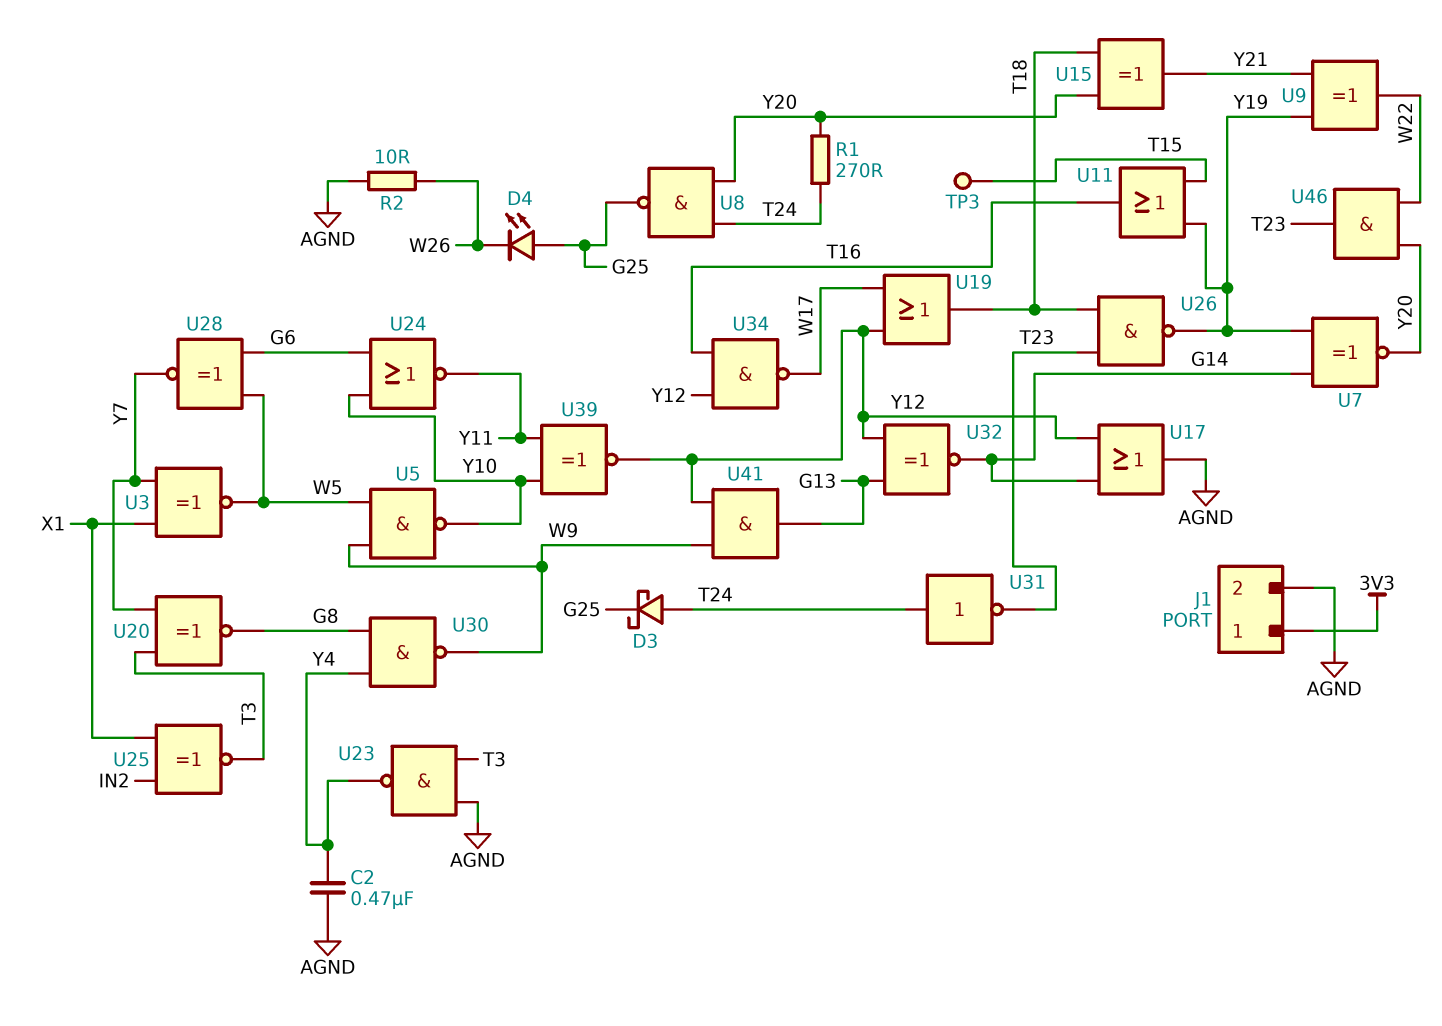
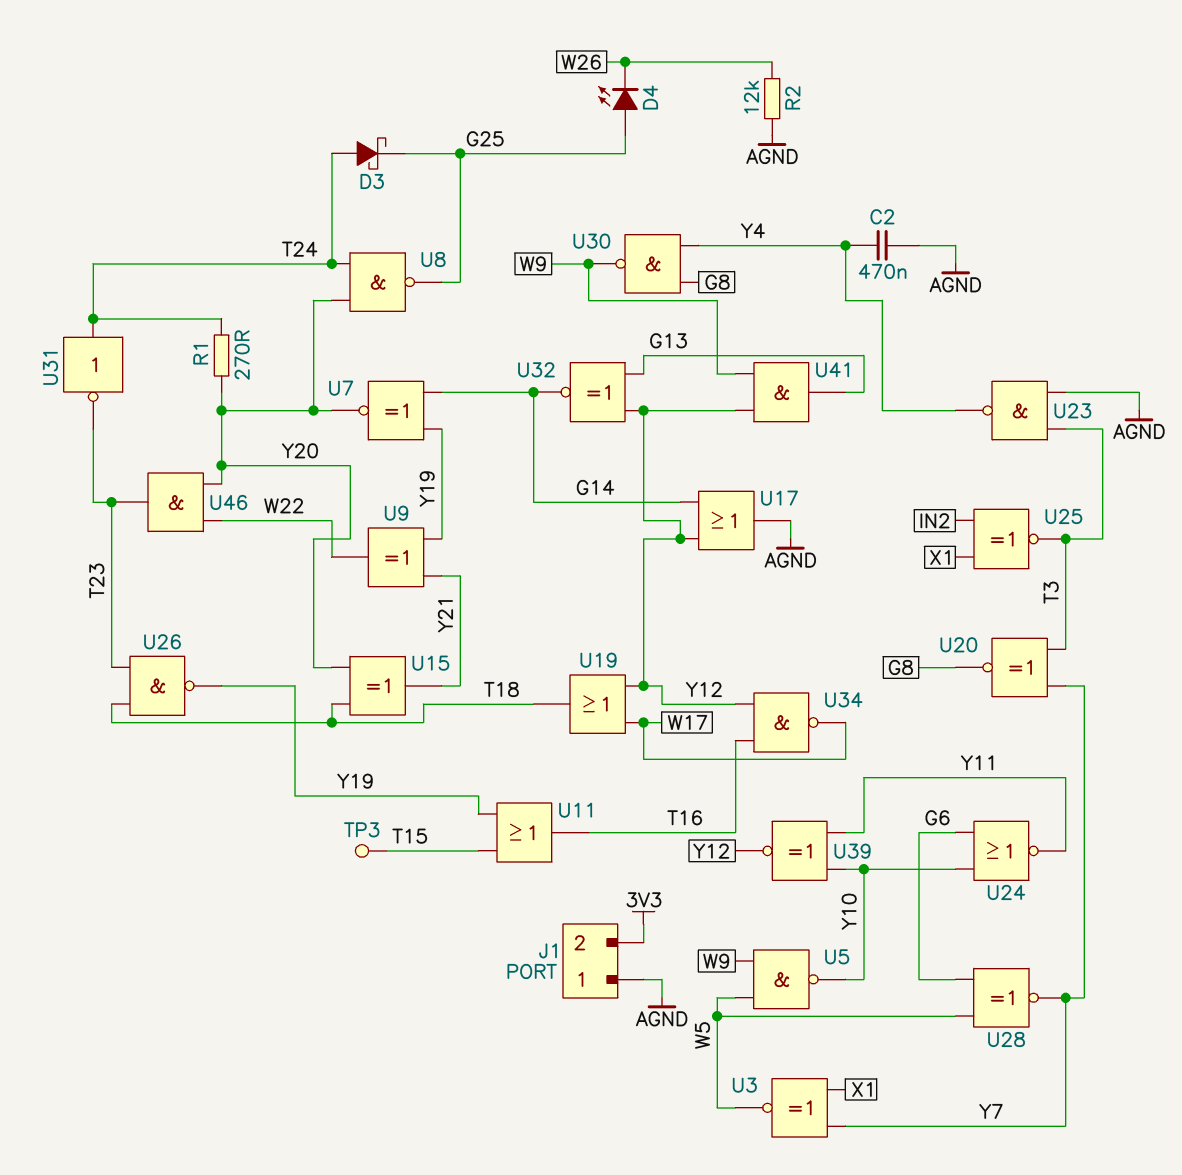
J1 pin 1: 3V3 -> AGND
J1 pin 2: AGND -> 3V3
R2: 10 (AGND, W26) -> 12k (AGND, W26)

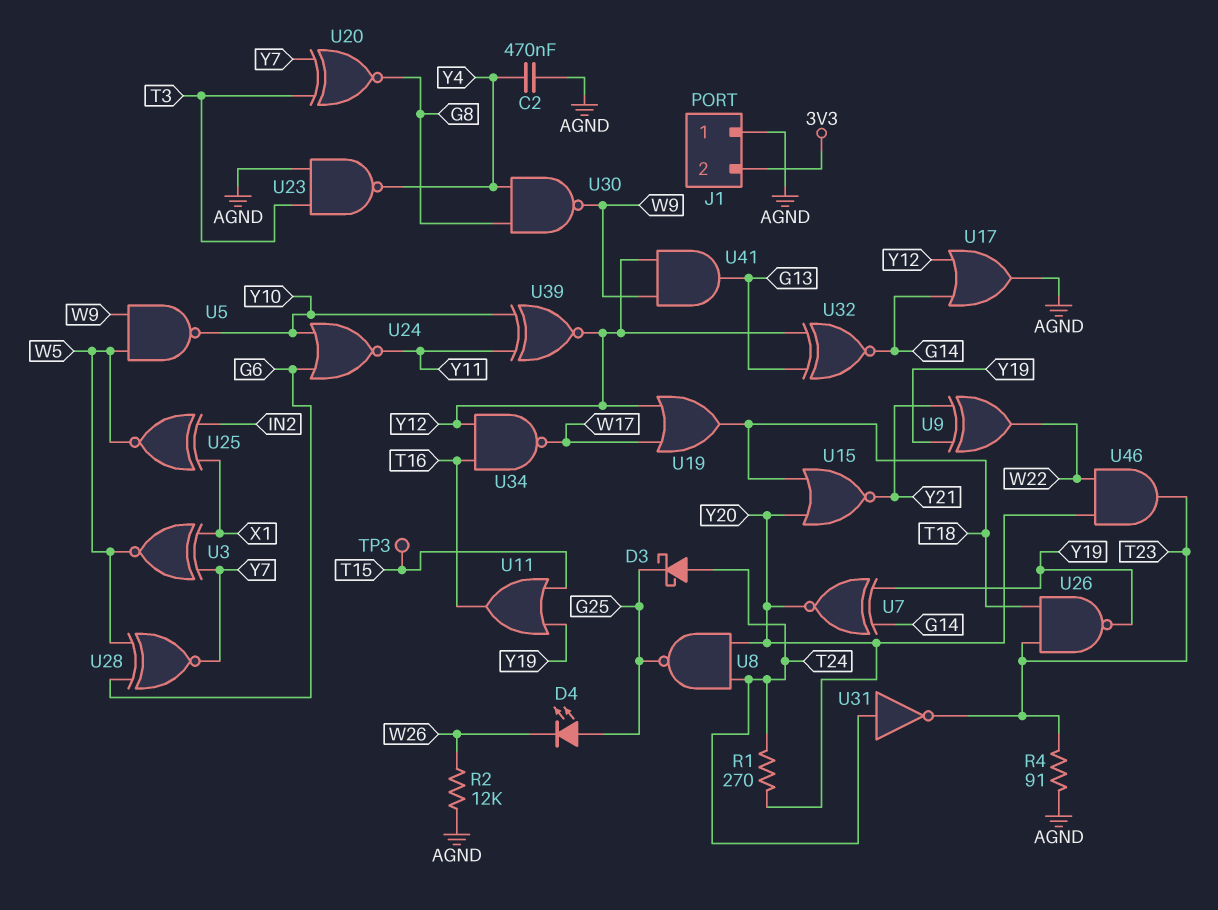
R4: none -> 91 (AGND, T23)
U15: XOR (in T18, in Y20, out Y21) -> NOR (in T18, in Y20, out Y21)
U25: XNOR (in IN2, in X1, out T3) -> XNOR (in IN2, in X1, out W5)

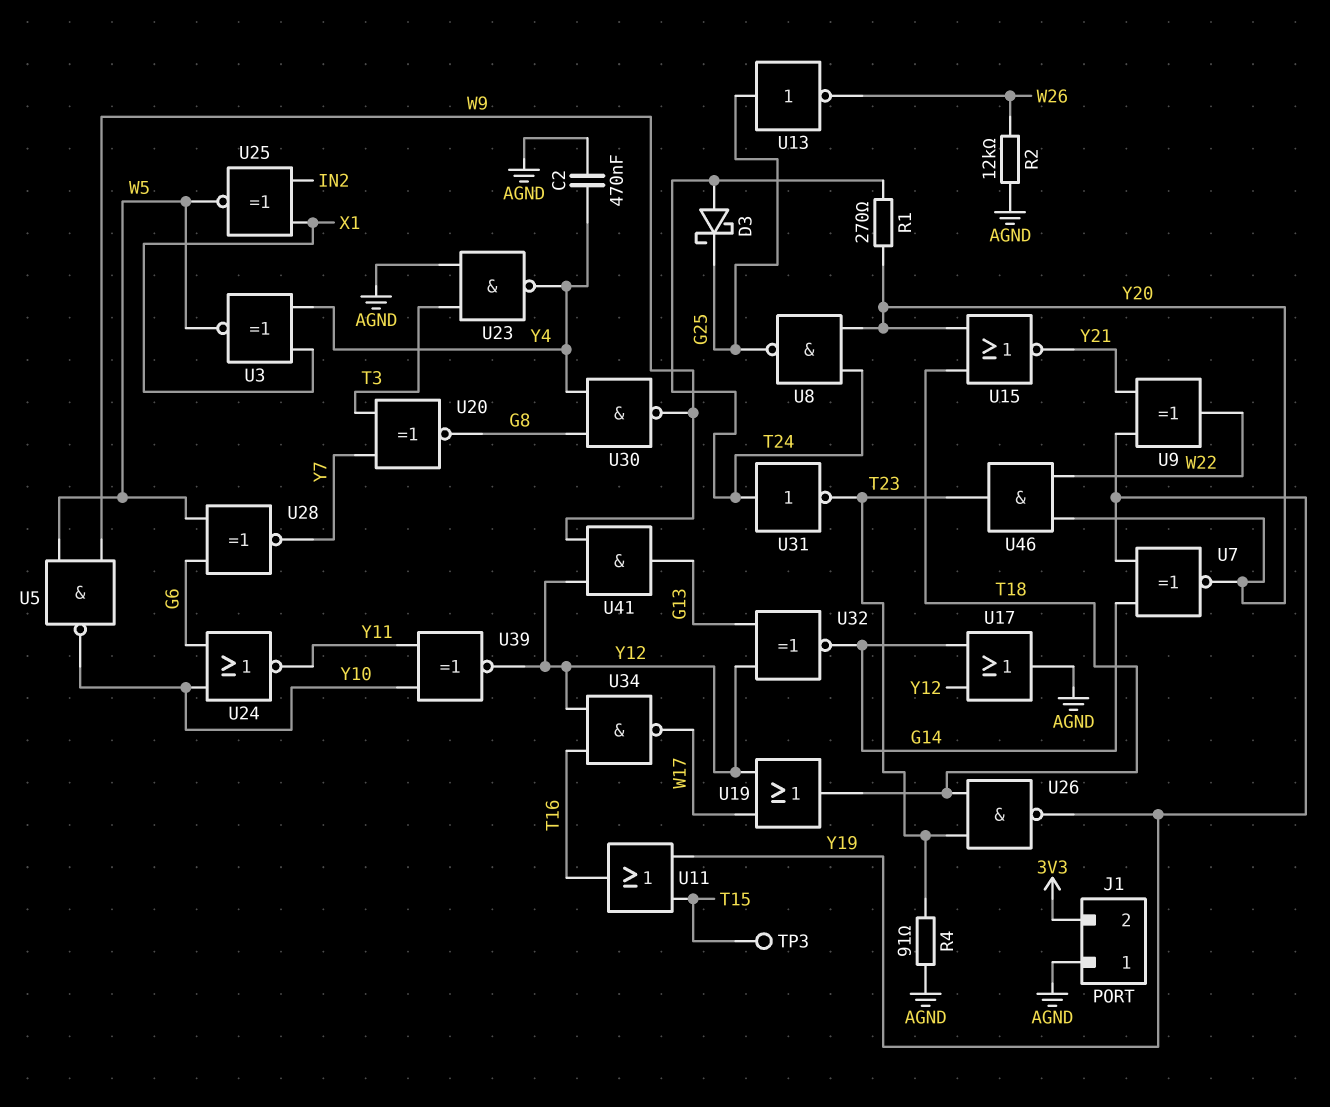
D4: LED (A G25, K W26) -> none
U3: XNOR (in X1, in Y7, out W5) -> XNOR (in X1, in Y4, out W5)
U13: none -> NOT (in G25, out W26)

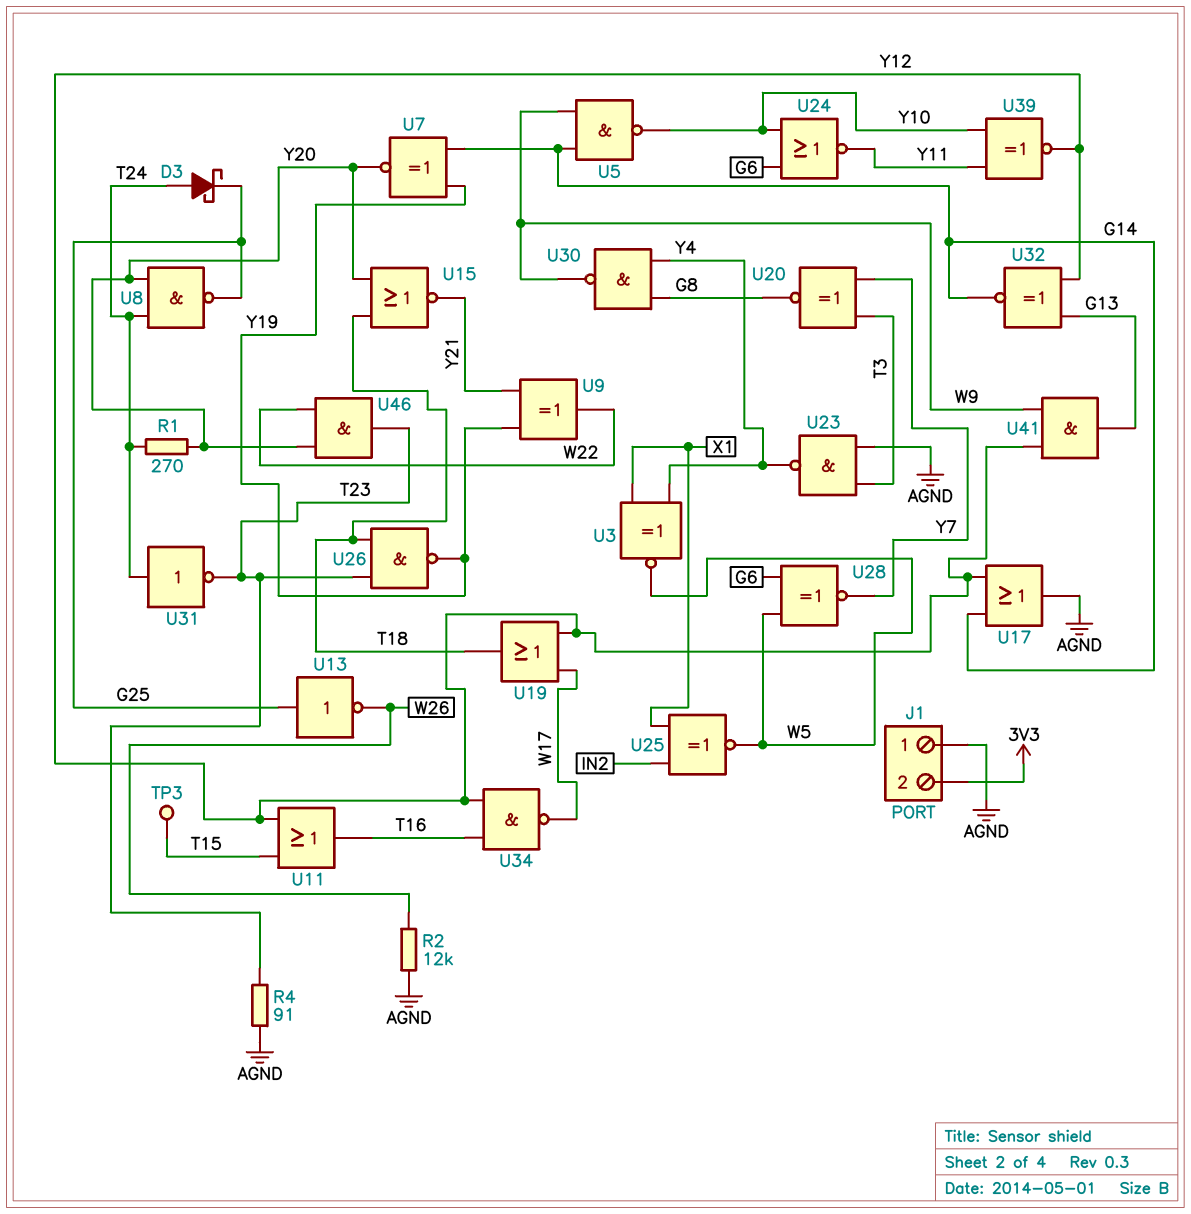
C2: 470nF (AGND, Y4) -> none
U5: NAND (in W5, in W9, out Y10) -> NAND (in G14, in W9, out Y10)
U11: OR (in T15, in Y19, out T16) -> OR (in T15, in Y12, out T16)

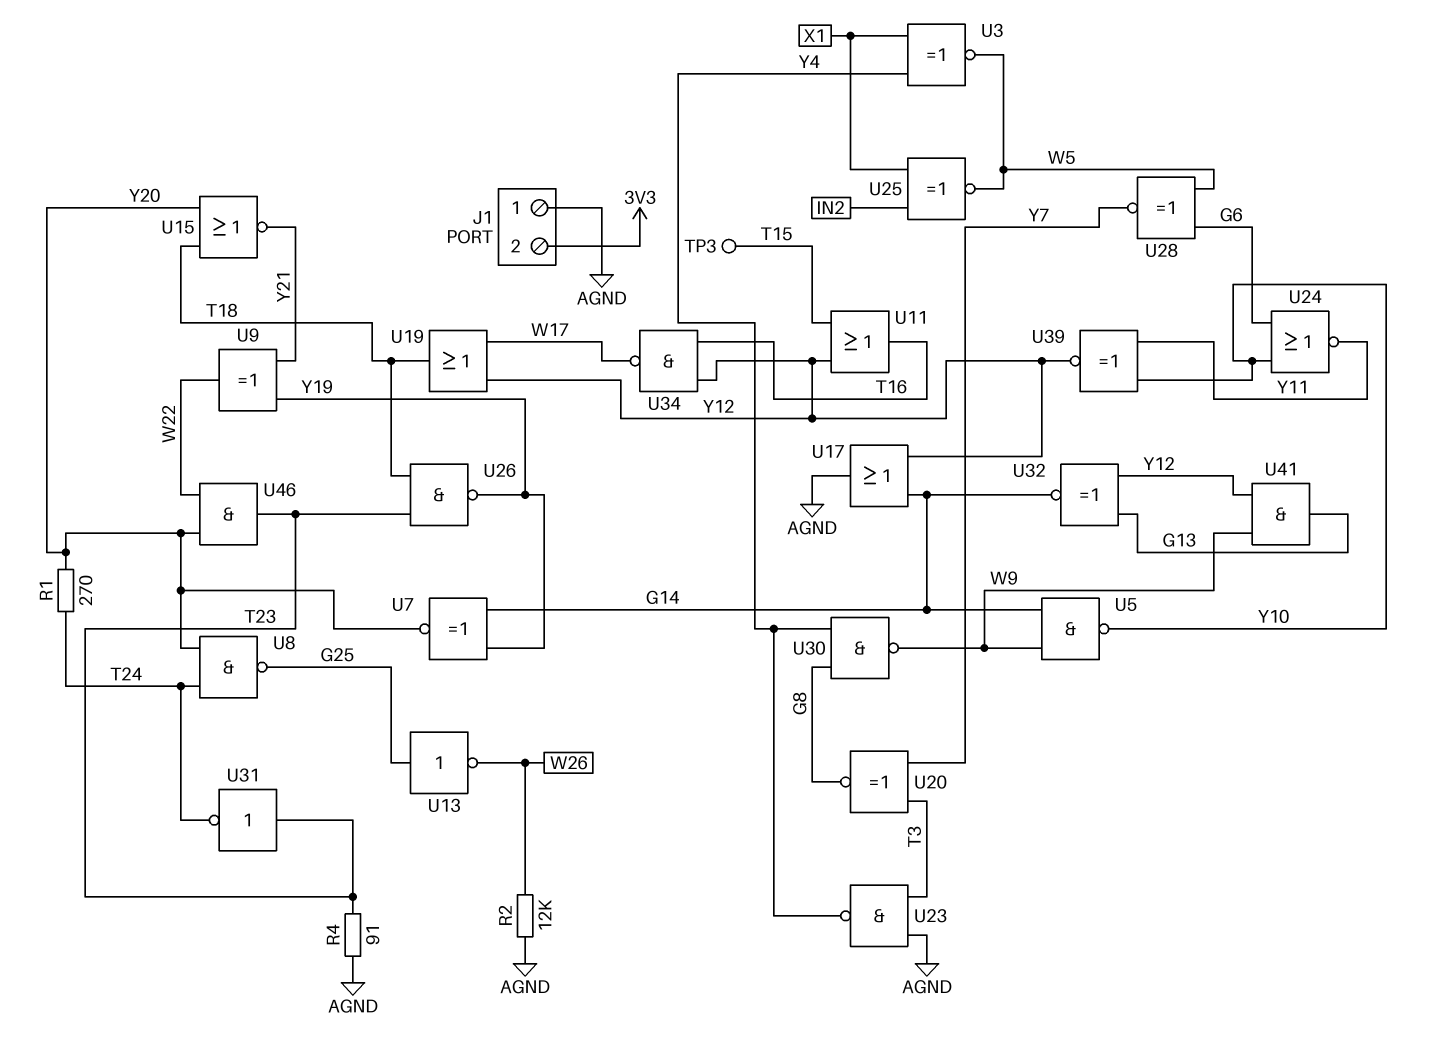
D3: schottky (A T24, K G25) -> none
U31: NOT (in T24, out T23) -> NOT (in T23, out T24)

